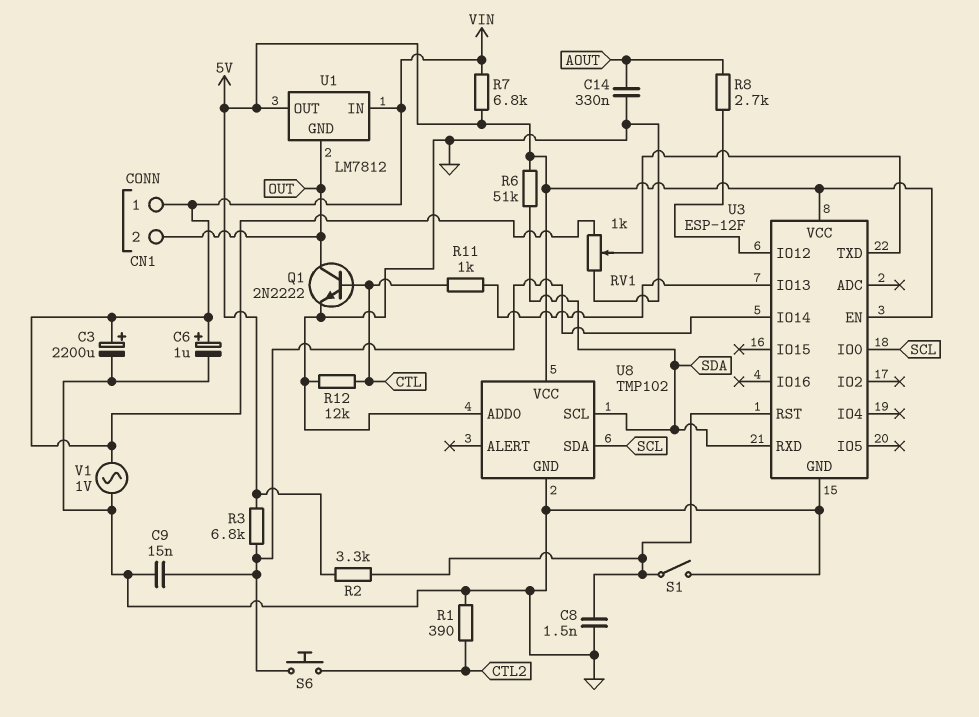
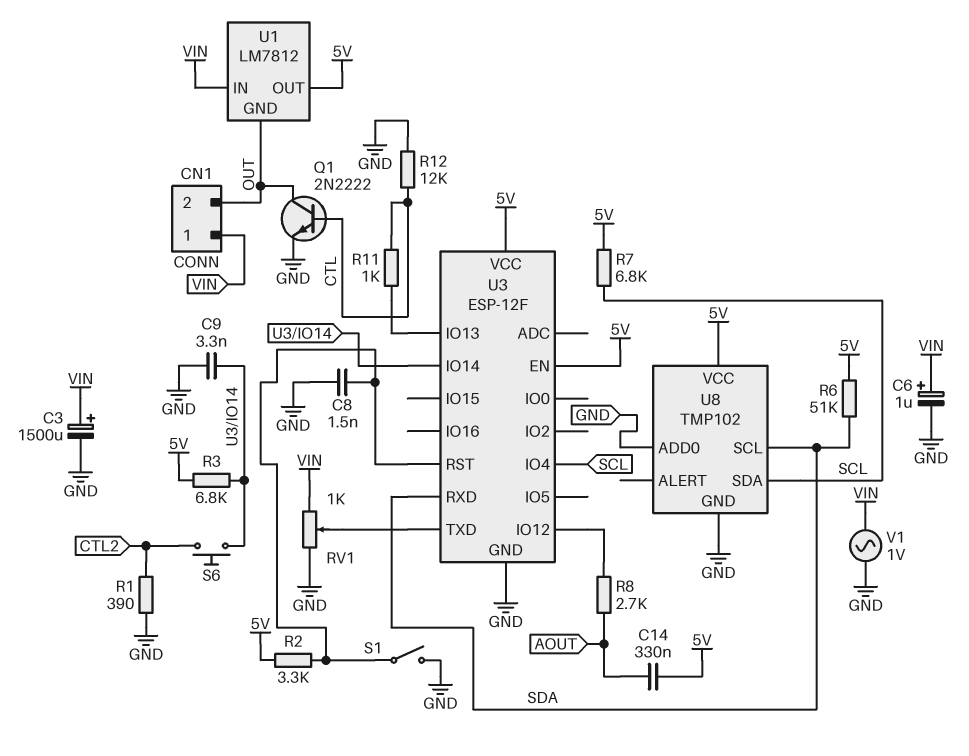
C3: 2200uF (plus VIN, minus GND) -> 1500uF (plus VIN, minus GND)
C9: 15nF (GND, U3/IO14) -> 3.3nF (GND, U3/IO14)
C14: 330nF (AOUT, GND) -> 330nF (5V, AOUT)
R7: 6.8k (5V, VIN) -> 6.8k (5V, SCL)
U3 pin IO0: SCL -> none
U3 pin IO4: none -> SCL

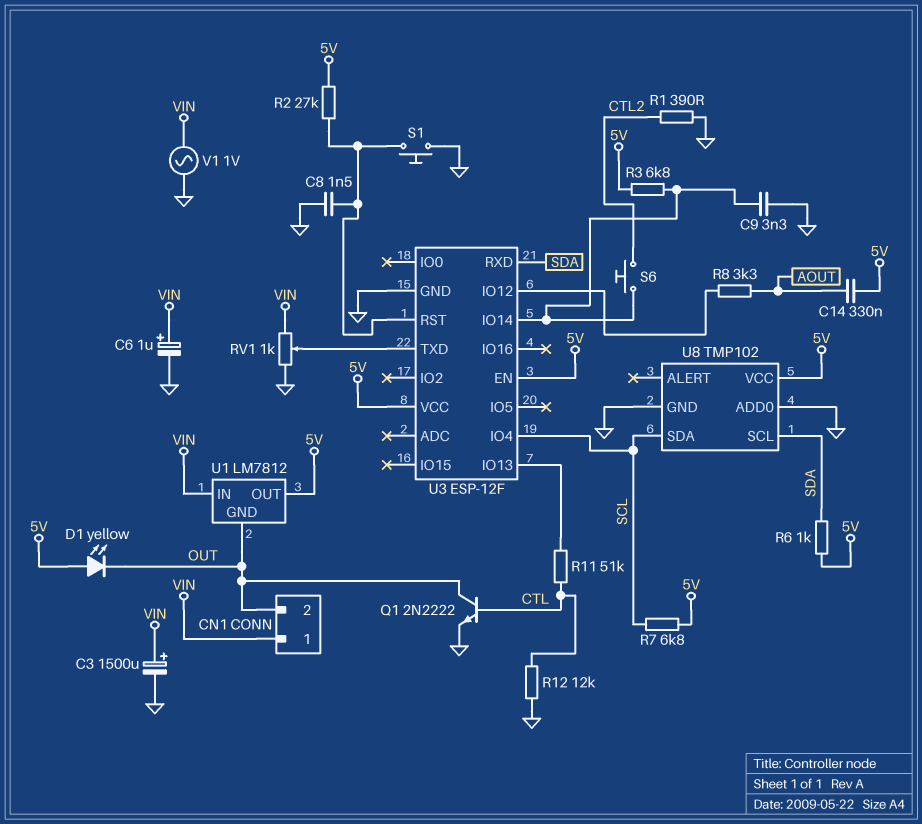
D1: none -> LED yellow (A 5V, K OUT)
R2: 3.3k (5V, U3/RST) -> 27k (5V, U3/RST)
R6: 51k (5V, SDA) -> 1k (5V, SDA)
R8: 2.7k (AOUT, U3/IO12) -> 3.3k (AOUT, U3/IO12)
R11: 1k (CTL, U3/IO13) -> 51k (CTL, U3/IO13)
S1: switch (GND, U3/RST) -> button (GND, U3/RST)

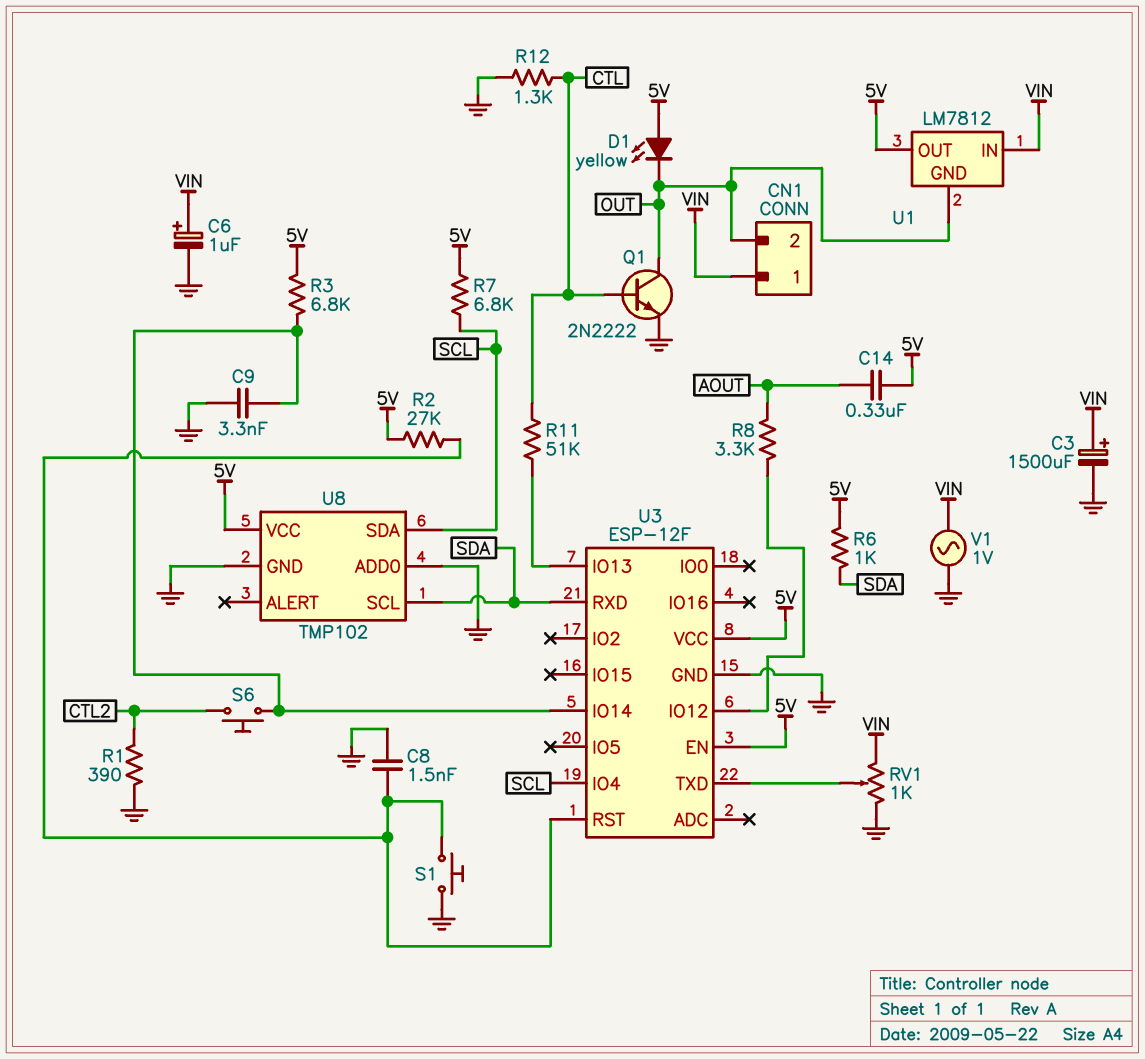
R12: 12k (CTL, GND) -> 1.3k (CTL, GND)

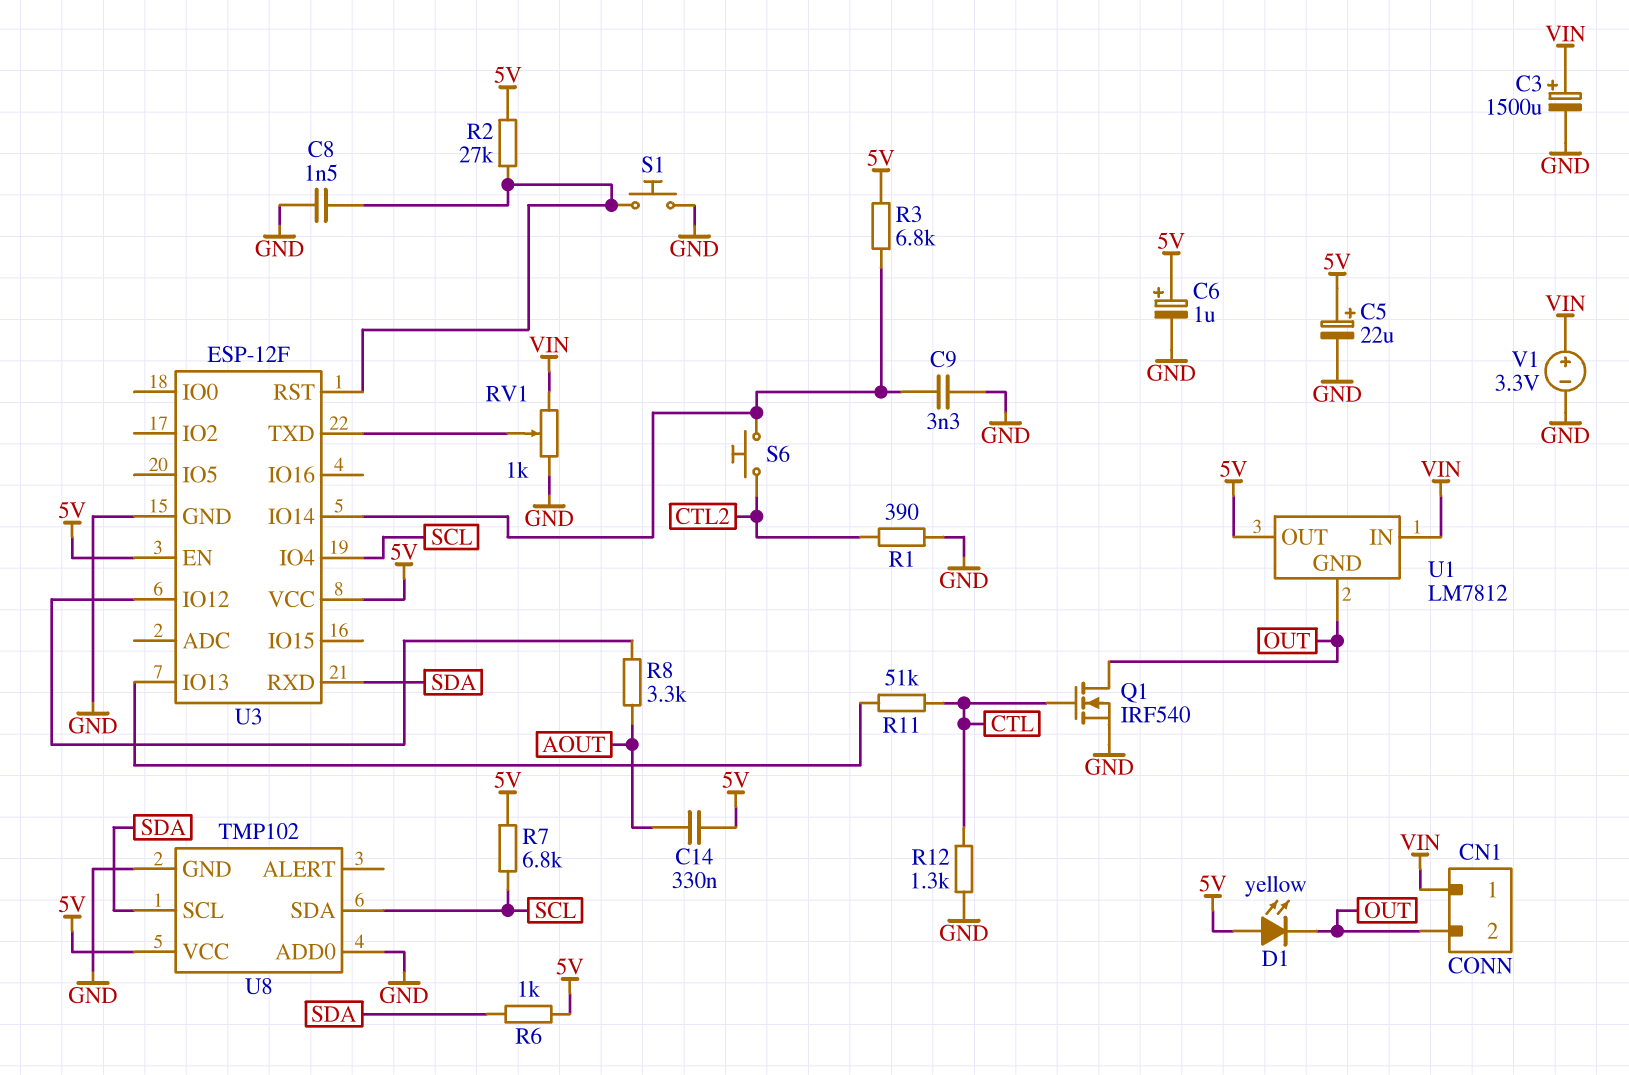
C5: none -> 22uF (plus 5V, minus GND)
C6: 1uF (plus VIN, minus GND) -> 1uF (plus 5V, minus GND)
Q1: NPN 2N2222 (B CTL, C OUT, E GND) -> NMOS IRF540 (G CTL, D OUT, S GND)
V1: AC 1V (GND, VIN) -> 3.3V (plus VIN, minus GND)

